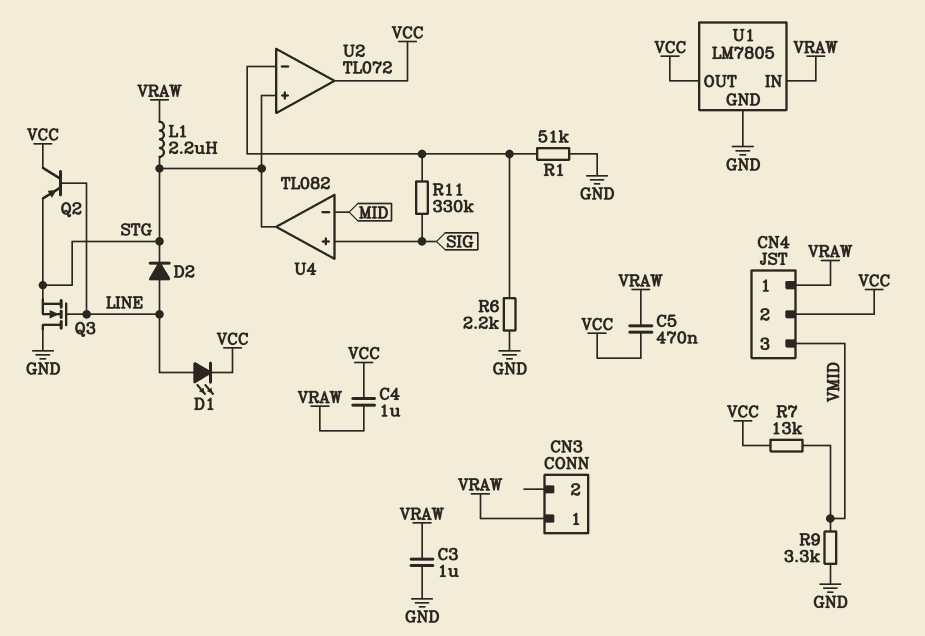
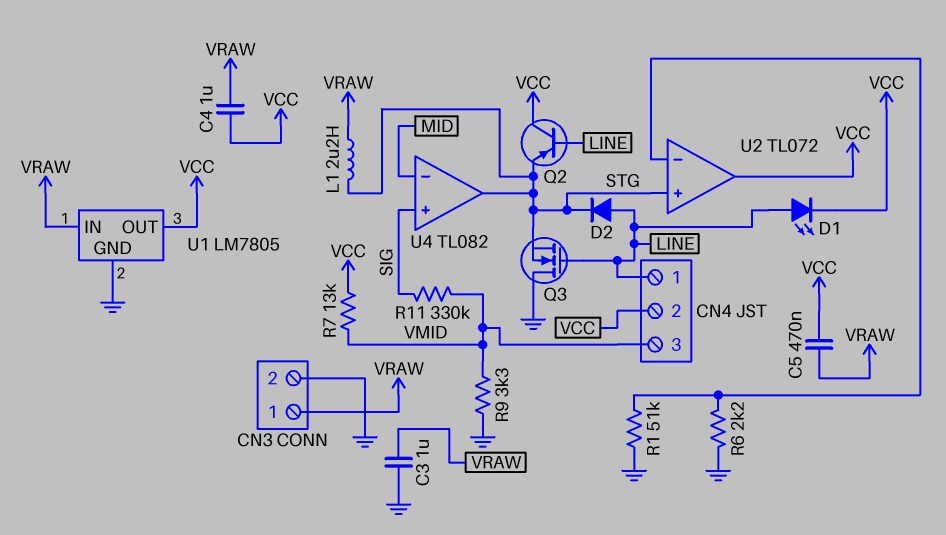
CN3 pin 2: none -> GND
CN4 pin 1: VRAW -> LINE
R11: 330k (SIG, U2/in-) -> 330k (SIG, VMID)

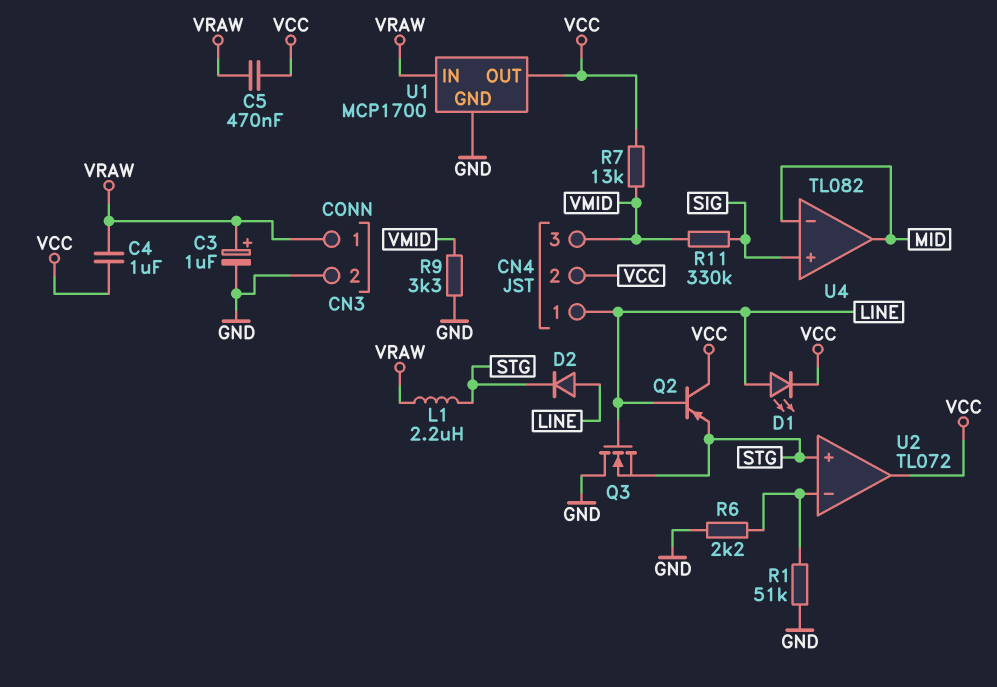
C3: 1uF (GND, VRAW) -> 1uF (plus VRAW, minus GND)
U1: LM7805 -> MCP1700
U4 pin out: STG -> MID

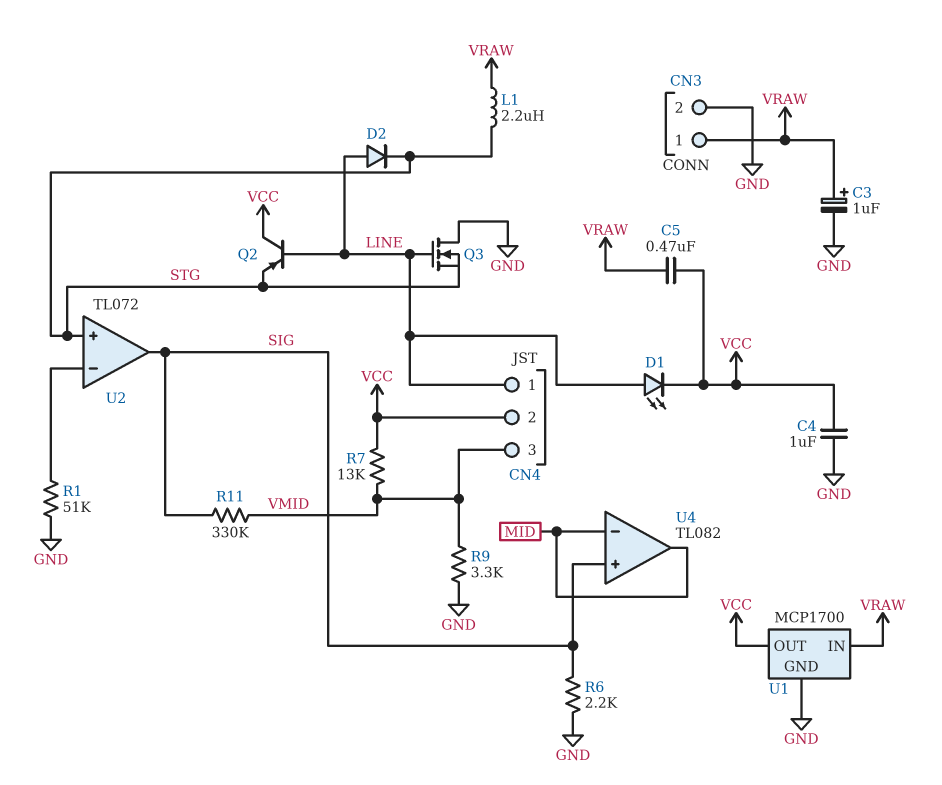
C4: 1uF (VCC, VRAW) -> 1uF (GND, VCC)
R6: 2.2k (GND, U2/in-) -> 2.2k (GND, SIG)
U2 pin out: VCC -> SIG

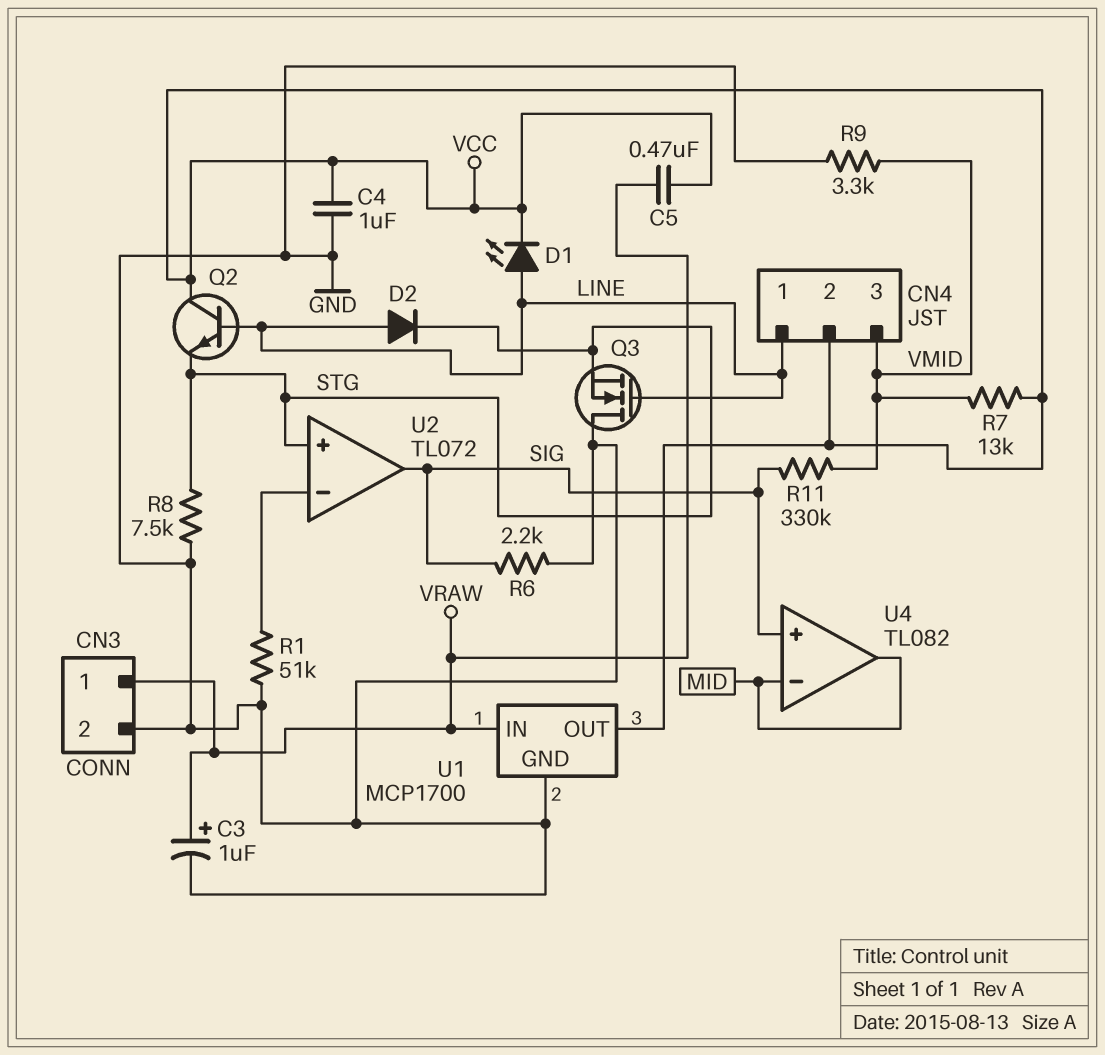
L1: 2.2uH (STG, VRAW) -> none
Q2: PNP (B LINE, C VCC, E STG) -> NPN (B LINE, C VCC, E STG)
R8: none -> 7.5k (GND, STG)

